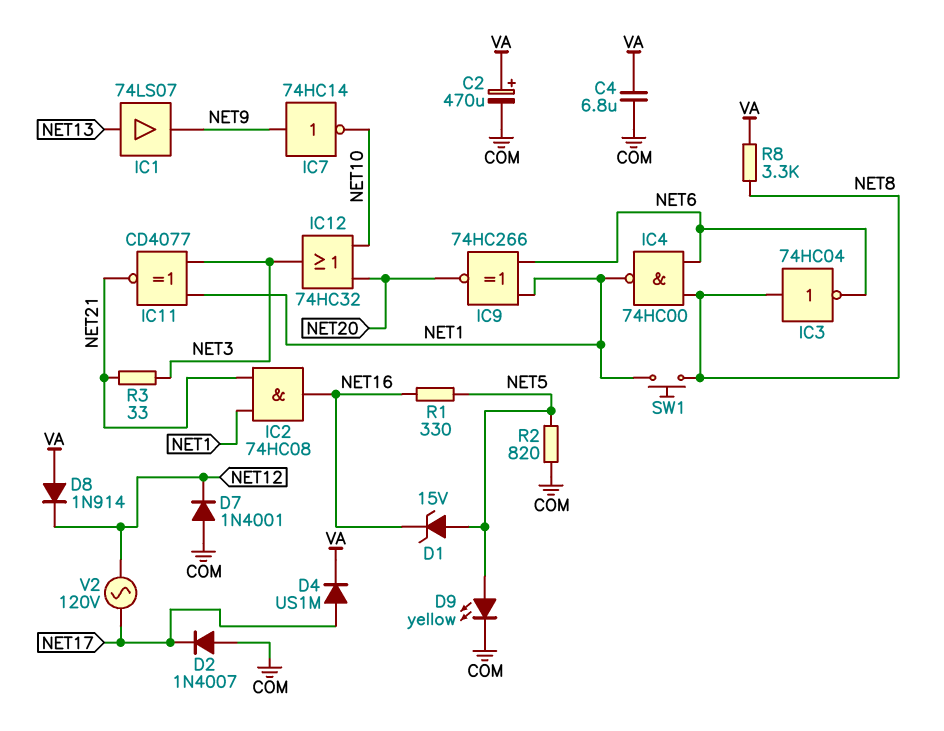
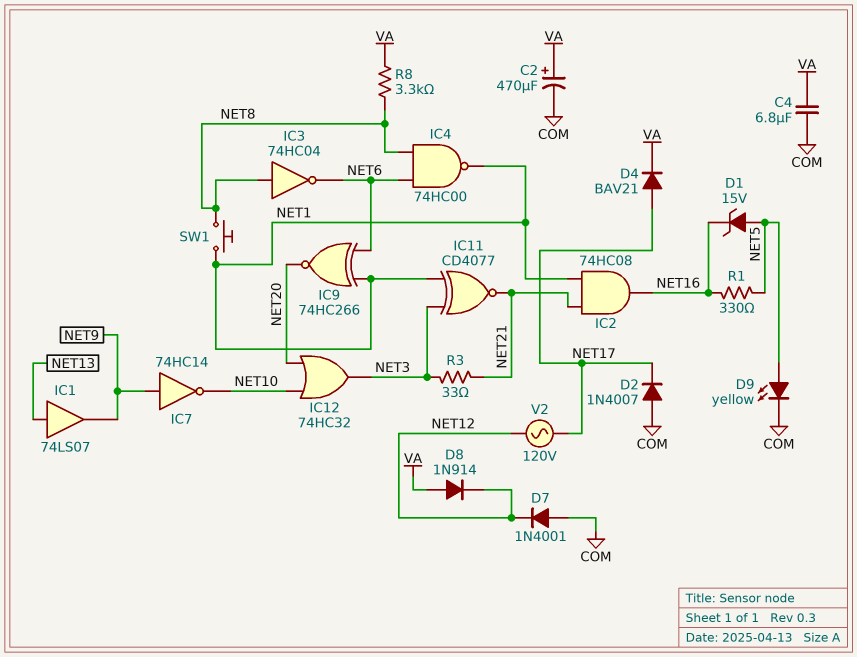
D4: diode US1M (A NET17, K VA) -> diode BAV21 (A NET17, K VA)
R2: 820 (COM, NET5) -> none

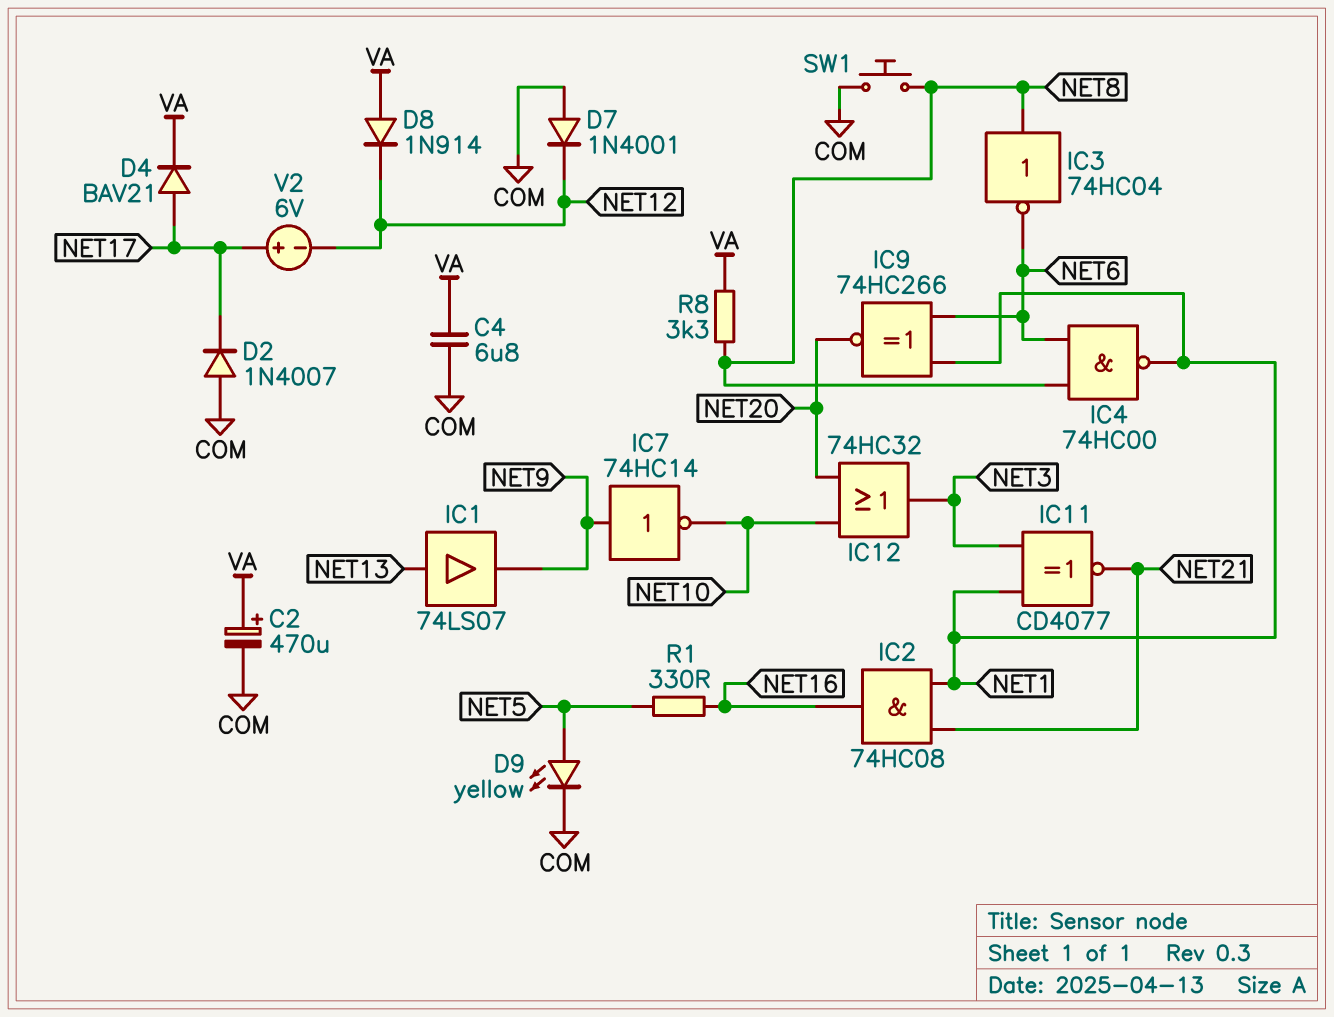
D1: zener 15V (A NET5, K NET16) -> none
R3: 33 (NET3, NET21) -> none
SW1: button (NET1, NET8) -> button (COM, NET8)
V2: AC 120V (NET12, NET17) -> 6V (plus NET17, minus NET12)

